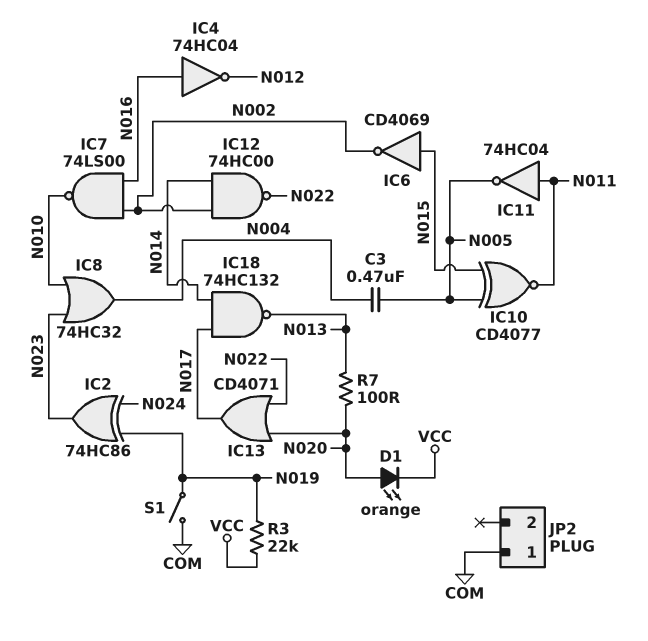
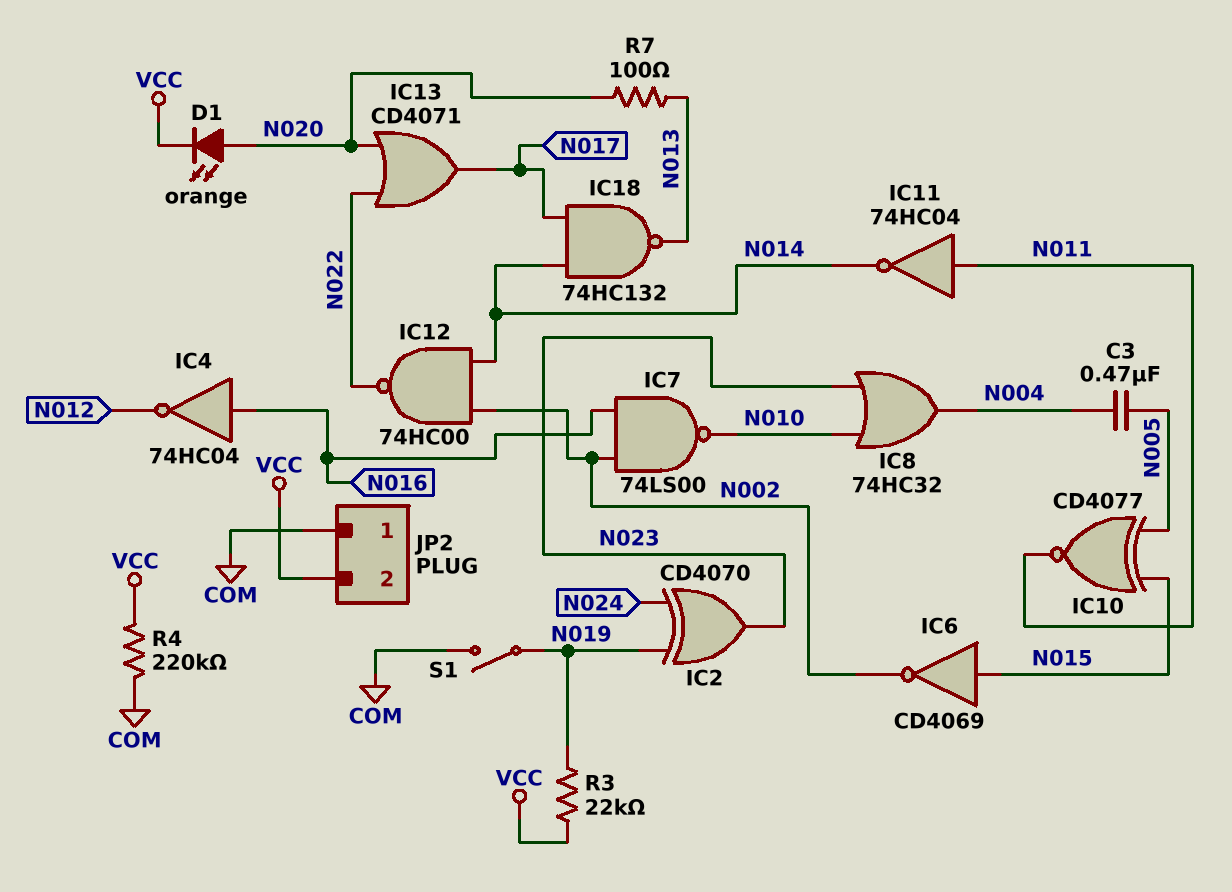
IC2: XOR 74HC86 (in N019, in N024, out N023) -> XOR CD4070 (in N019, in N024, out N023)
IC11: NOT 74HC04 (in N011, out N005) -> NOT 74HC04 (in N011, out N014)
JP2 pin 2: none -> VCC
R4: none -> 220k (COM, VCC)

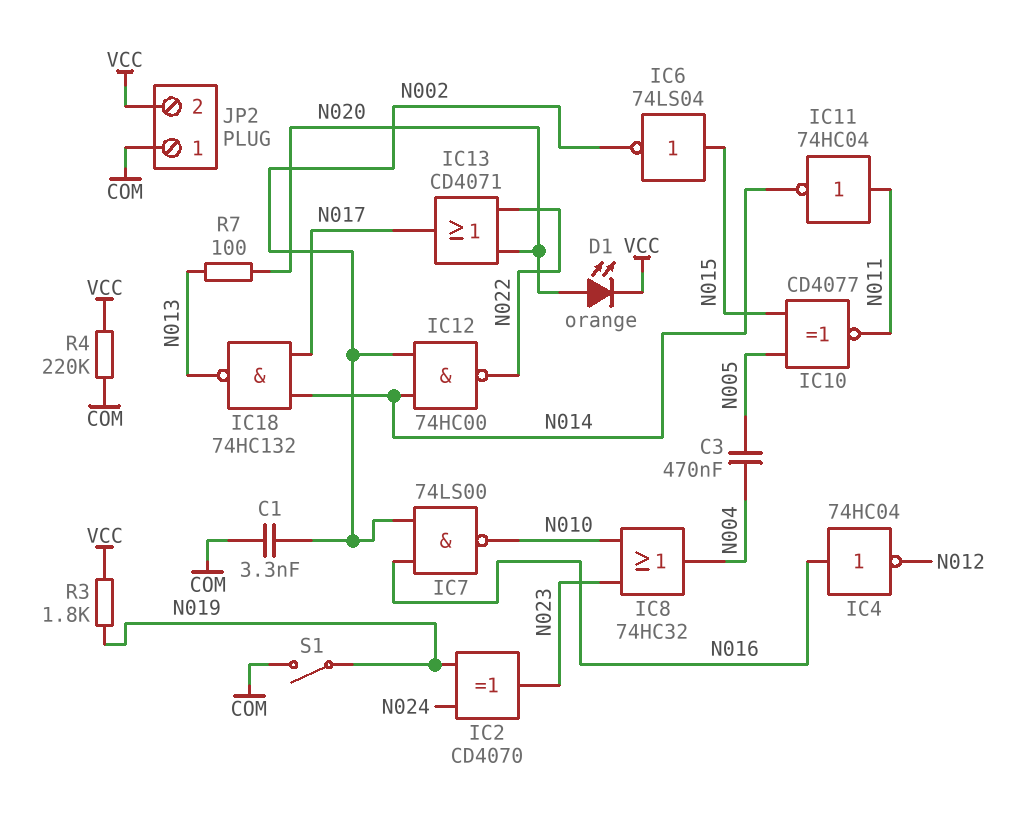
C1: none -> 3.3nF (COM, N002)
IC6: NOT CD4069 (in N015, out N002) -> NOT 74LS04 (in N015, out N002)
R3: 22k (N019, VCC) -> 1.8k (N019, VCC)

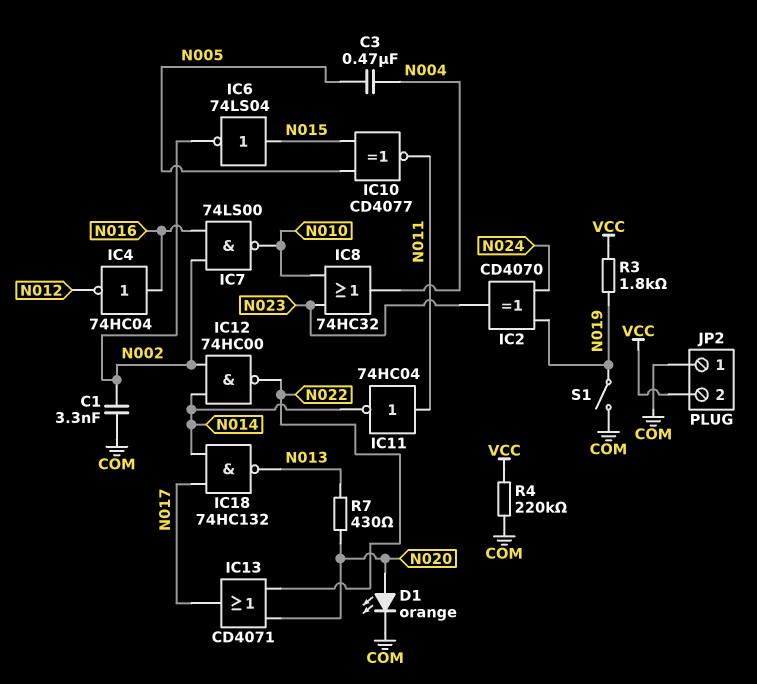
D1: LED orange (A N020, K VCC) -> LED orange (A N020, K COM)
R7: 100 (N013, N020) -> 430 (N013, N020)

